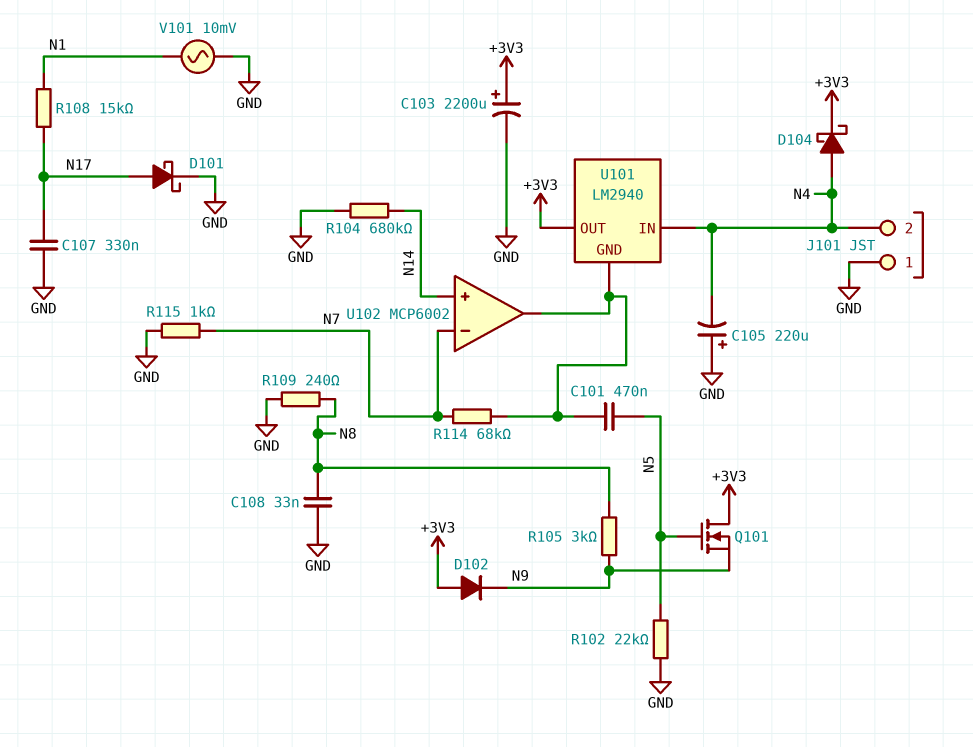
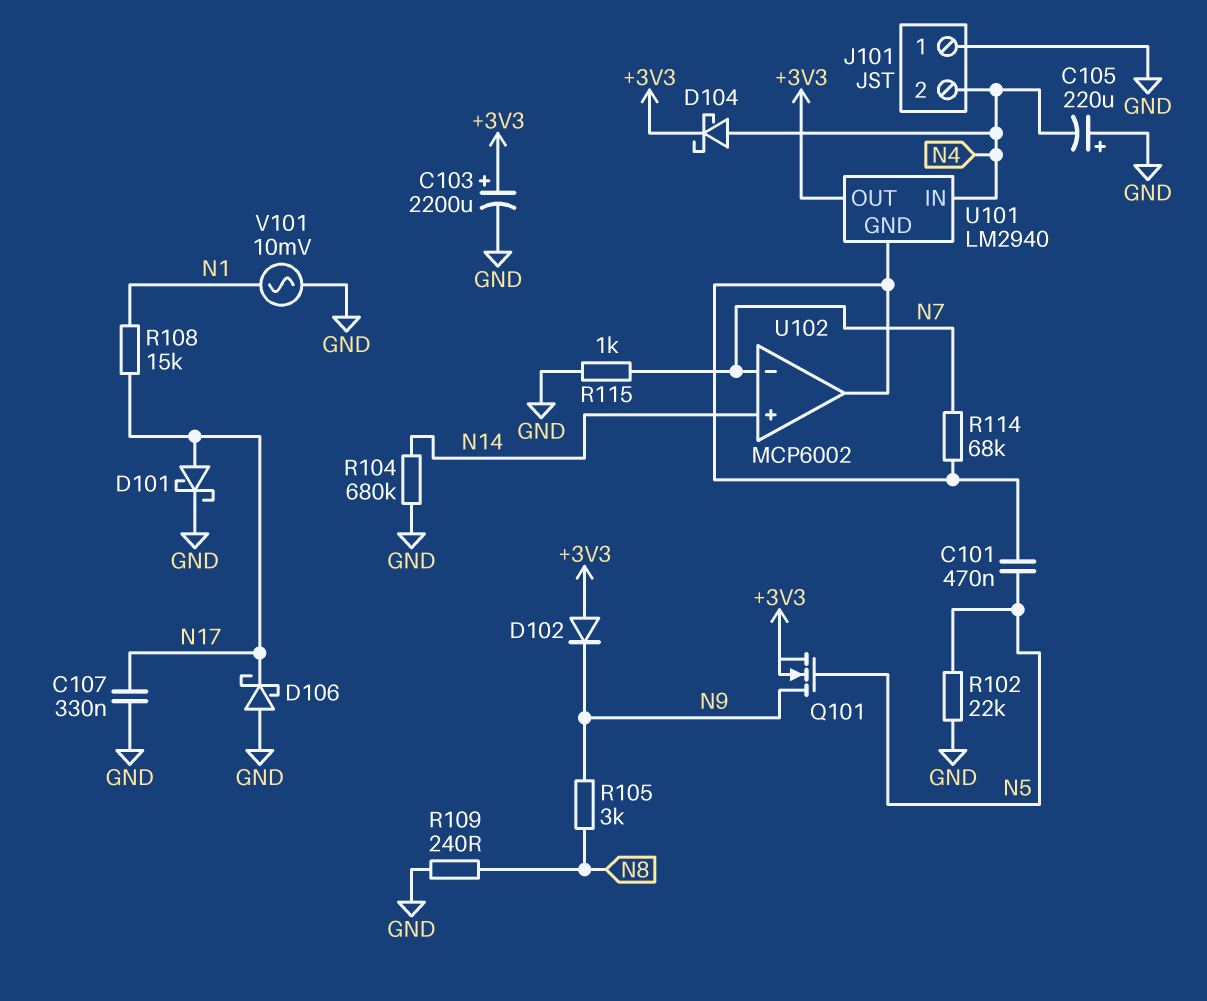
C108: 33nF (GND, N8) -> none
D106: none -> schottky (A GND, K N17)
Q101: NMOS (G N5, D +3V3, S N9) -> NMOS (G N5, D N9, S +3V3)

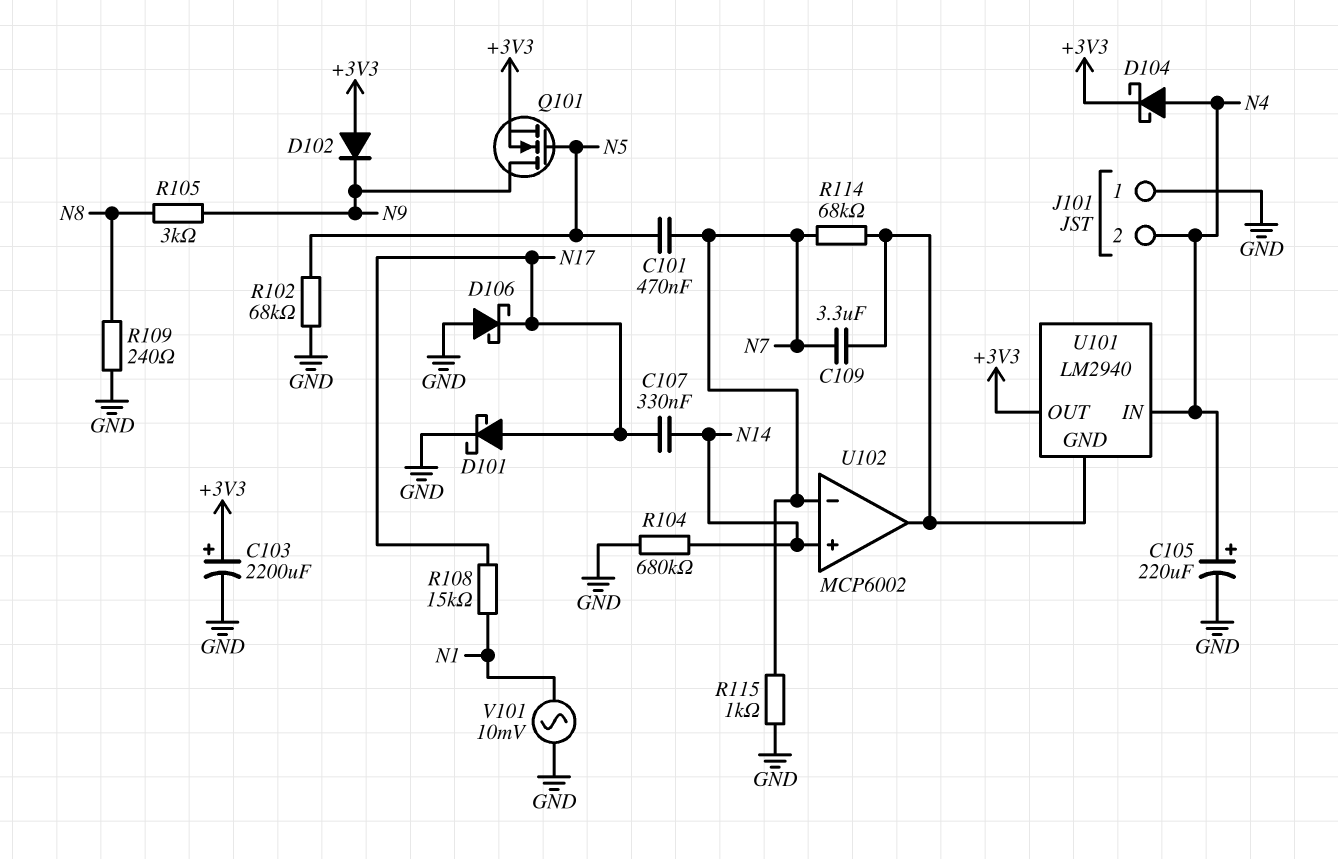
C101: 470nF (N5, U101/GND) -> 470nF (N5, N7)
C105: 220uF (plus GND, minus N4) -> 220uF (plus N4, minus GND)
C107: 330nF (GND, N17) -> 330nF (N14, N17)
C109: none -> 3.3uF (N7, U101/GND)
R102: 22k (GND, N5) -> 68k (GND, N5)

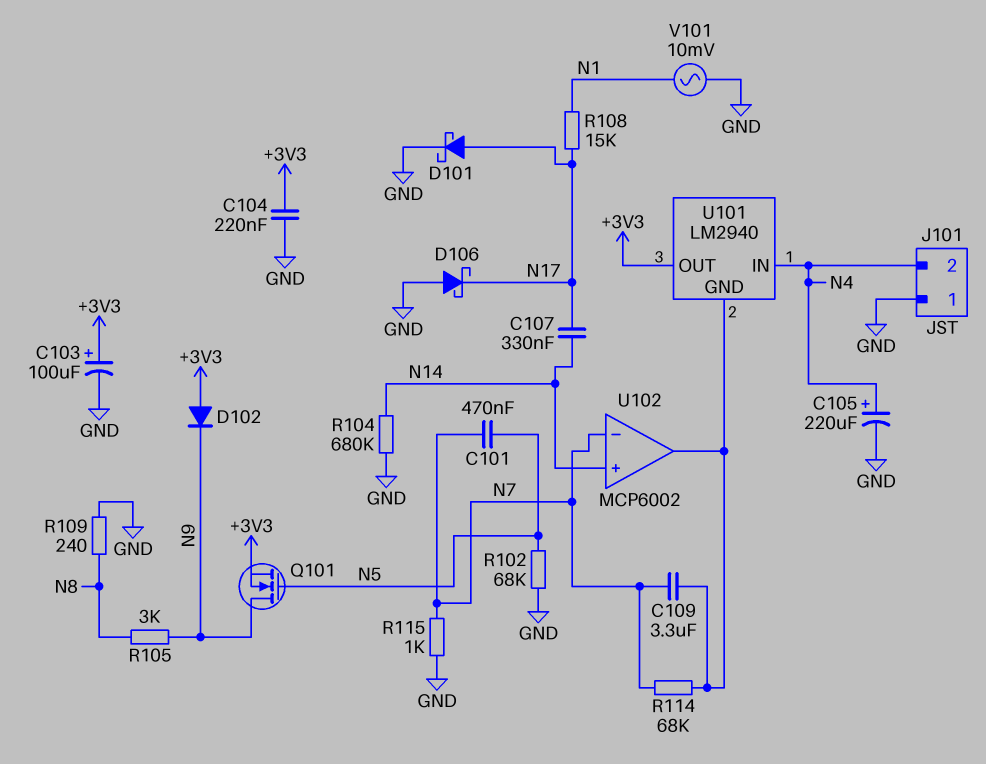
C103: 2200uF (plus +3V3, minus GND) -> 100uF (plus +3V3, minus GND)
C104: none -> 220nF (+3V3, GND)
D104: schottky (A N4, K +3V3) -> none

